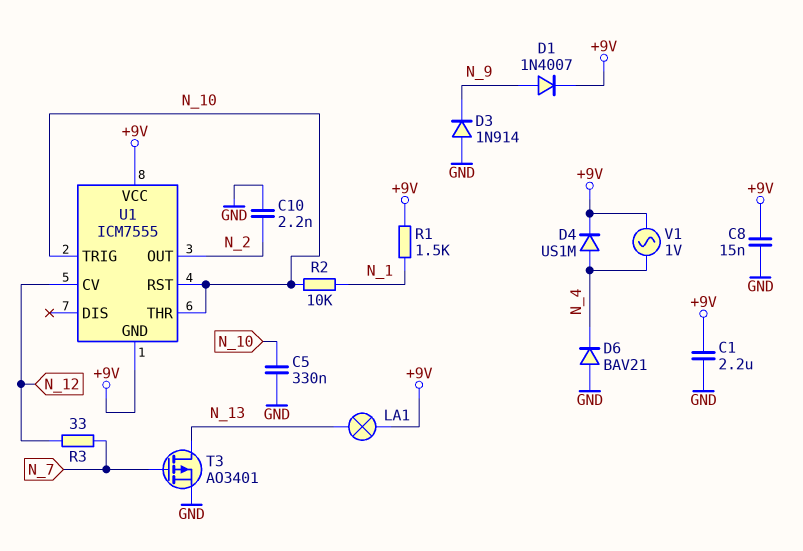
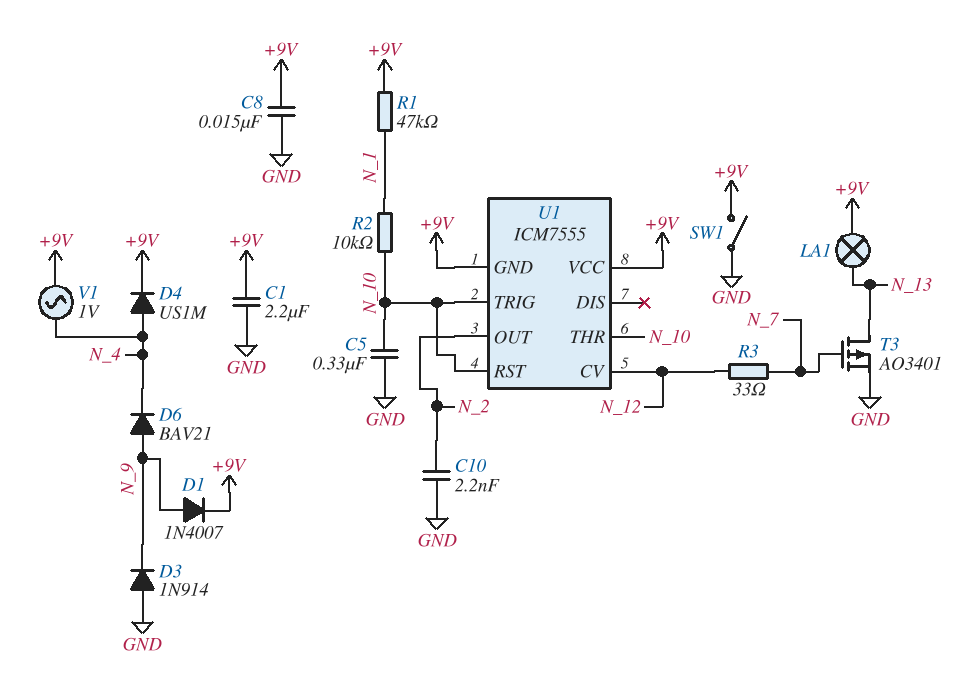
D6: diode BAV21 (A GND, K N_4) -> diode BAV21 (A N_9, K N_4)
R1: 1.5k (+9V, N_1) -> 47k (+9V, N_1)
SW1: none -> switch (+9V, GND)

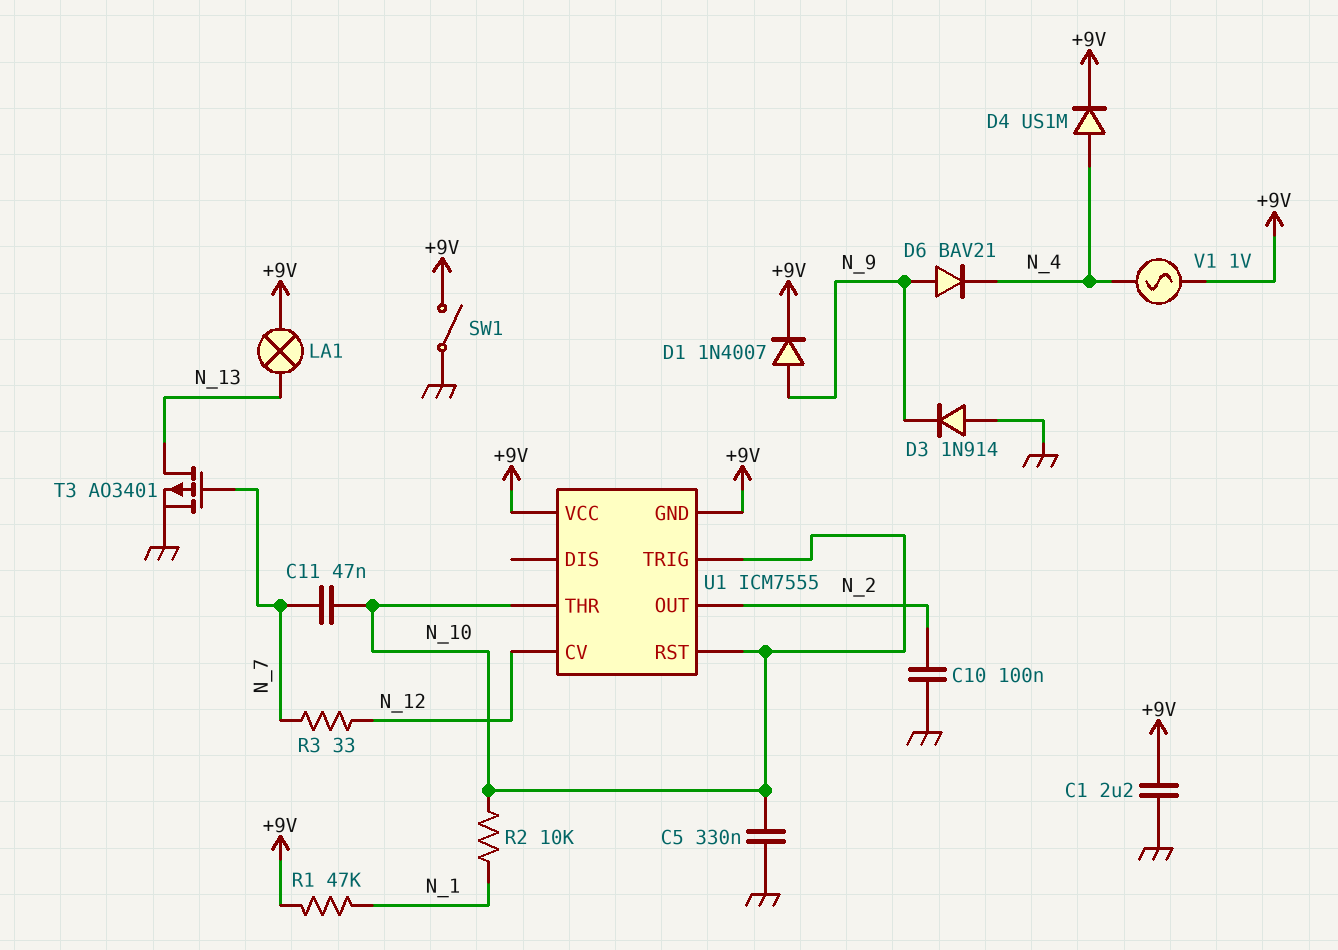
C8: 15nF (+9V, GND) -> none
C10: 2.2nF (GND, N_2) -> 100nF (GND, N_2)
C11: none -> 47nF (N_7, N_10)

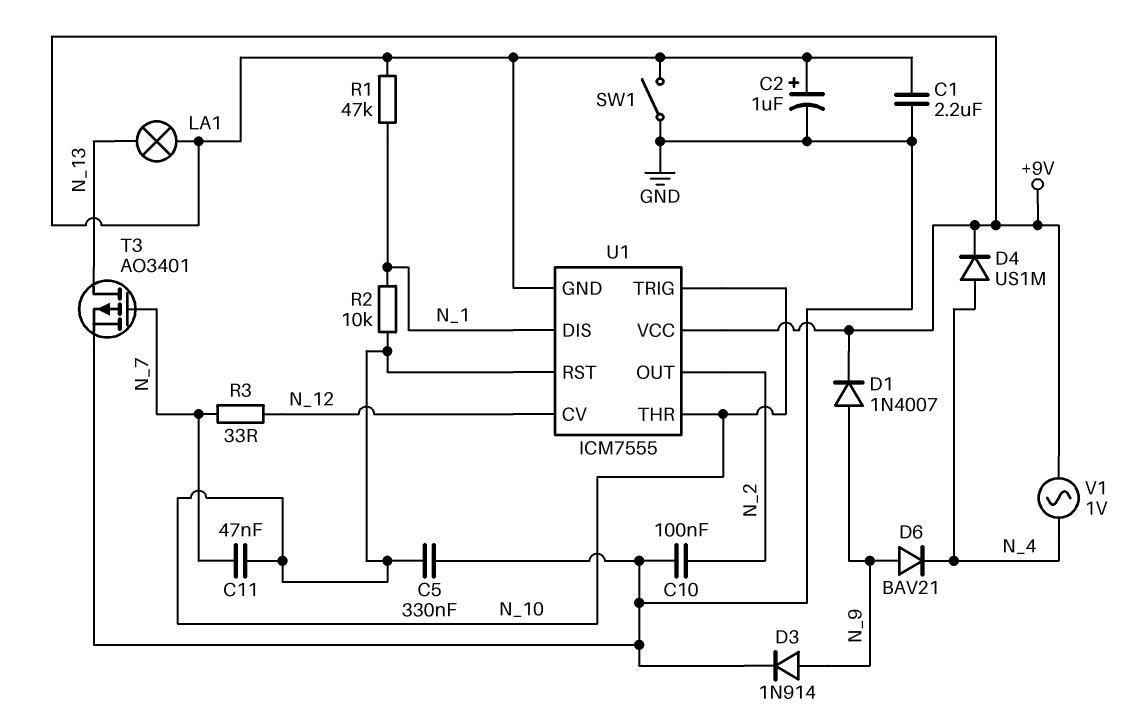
C2: none -> 1uF (plus +9V, minus GND)
D3: diode 1N914 (A GND, K N_9) -> diode 1N914 (A N_9, K GND)
U1 pin DIS: none -> N_1

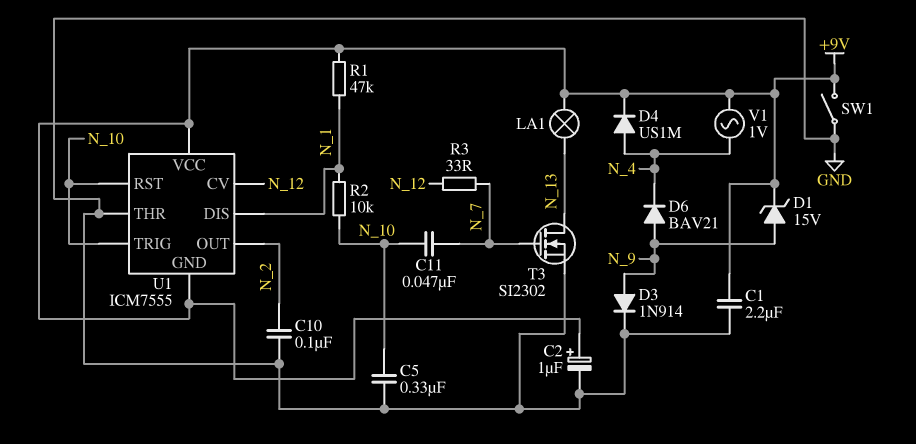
D1: diode 1N4007 (A N_9, K +9V) -> zener 15V (A N_9, K +9V)
T3: PMOS AO3401 (G N_7, D N_13, S GND) -> NMOS SI2302 (G N_7, D N_13, S GND)
U1 pin THR: N_10 -> GND

